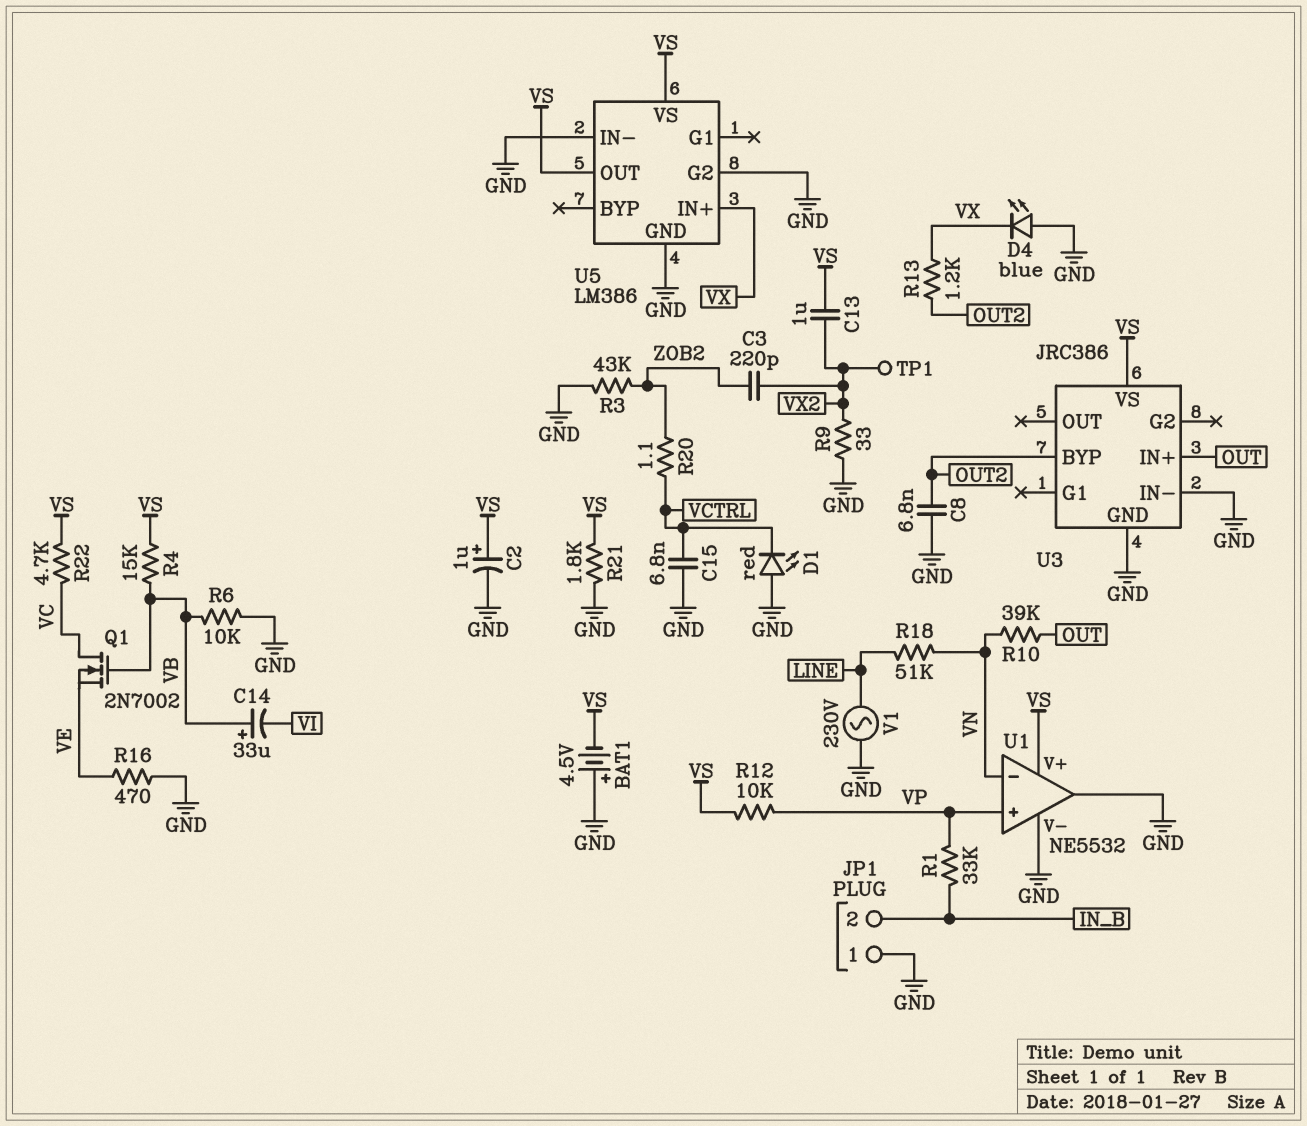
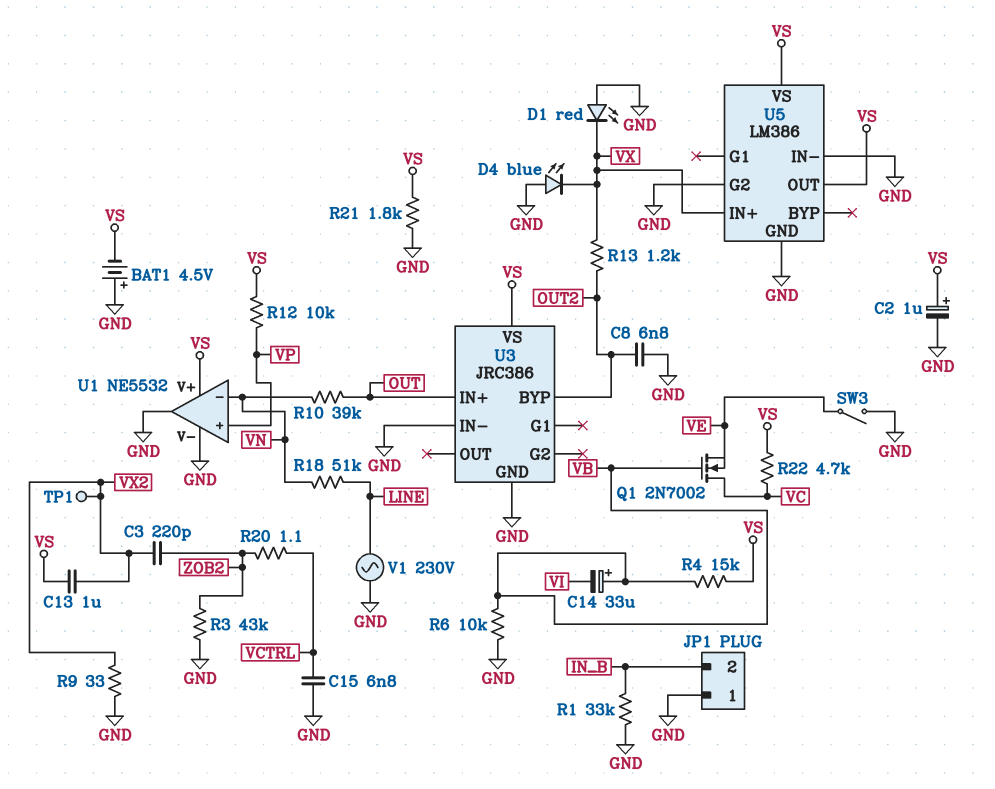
D1: LED red (A GND, K VCTRL) -> LED red (A GND, K VX)
R1: 33k (IN_B, VP) -> 33k (GND, IN_B)
R16: 470 (GND, VE) -> none
SW3: none -> switch (GND, VE)

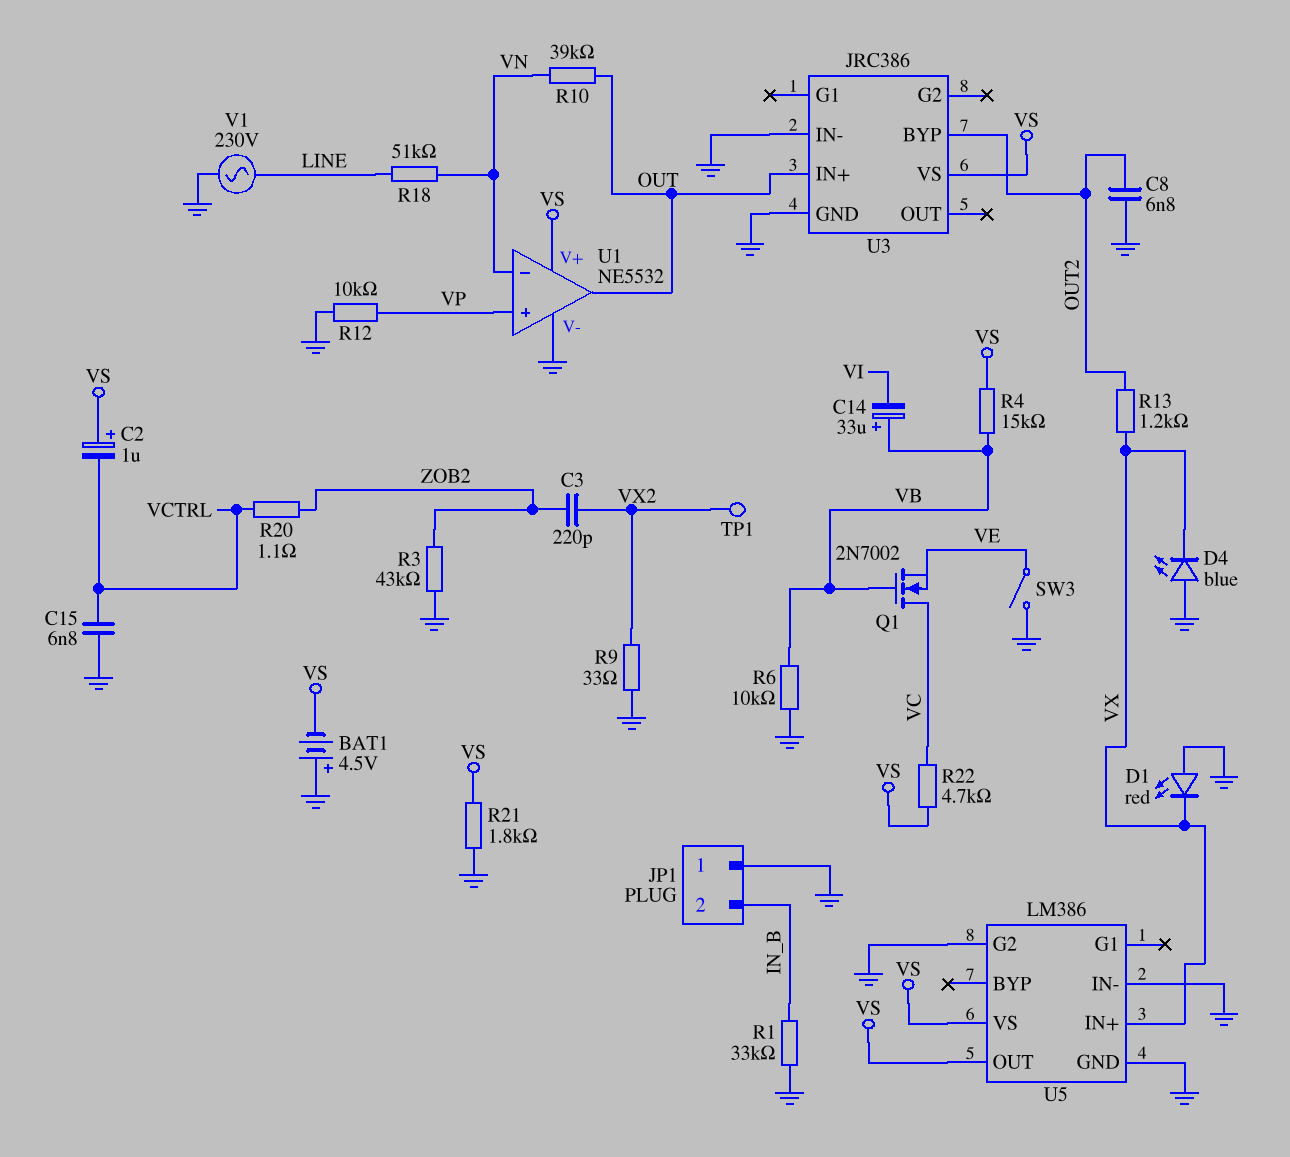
C2: 1uF (plus VS, minus GND) -> 1uF (plus VS, minus VCTRL)
C13: 1uF (VS, VX2) -> none
R12: 10k (VP, VS) -> 10k (GND, VP)
U1 pin out: GND -> OUT

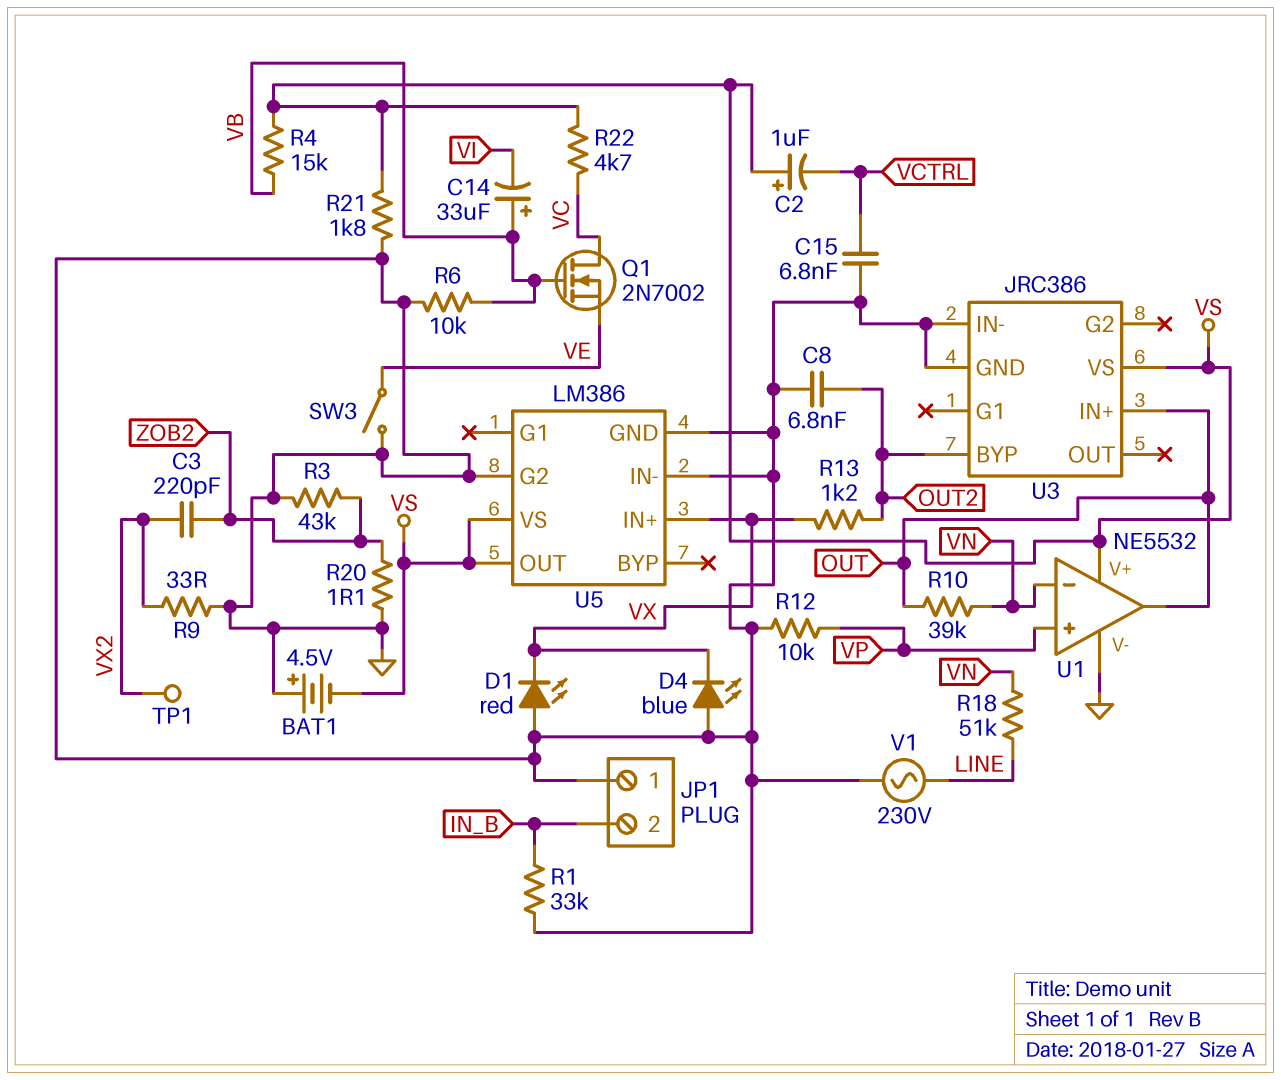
R20: 1.1 (VCTRL, ZOB2) -> 1.1 (GND, ZOB2)

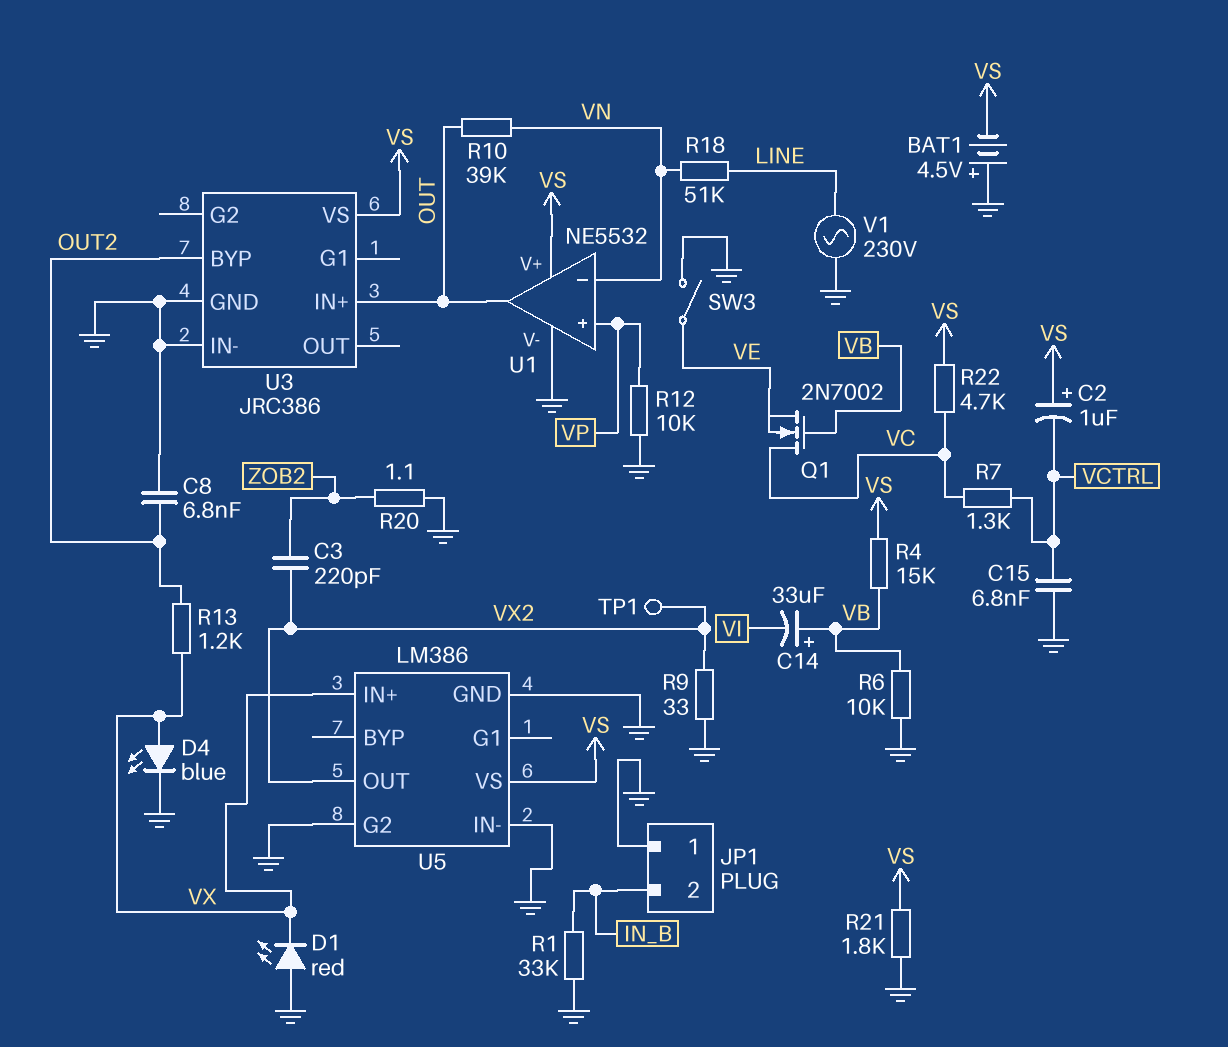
D4: LED blue (A GND, K VX) -> LED blue (A VX, K GND)
R3: 43k (GND, ZOB2) -> none
R7: none -> 1.3k (VC, VCTRL)
U5 pin OUT: VS -> VX2

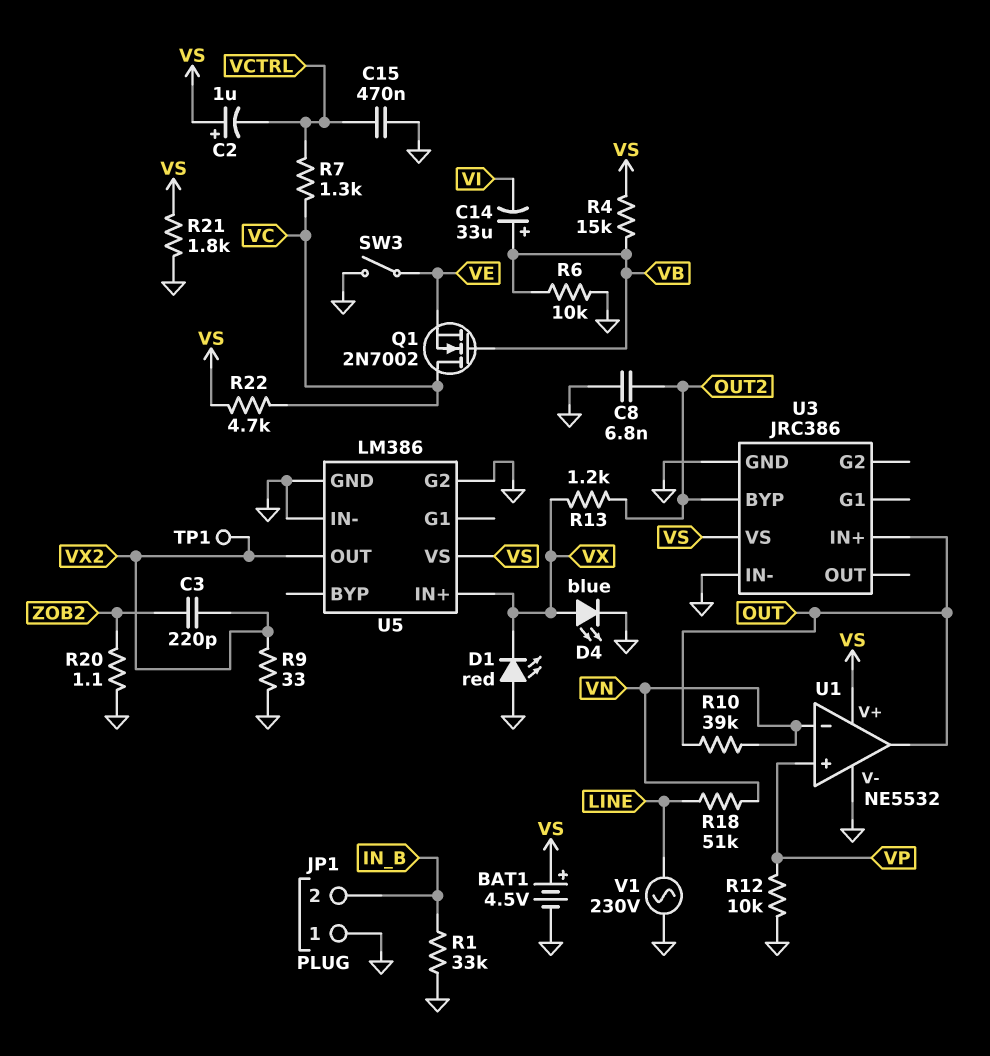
BAT1: 4.5V (plus GND, minus VS) -> 4.5V (plus VS, minus GND)
C15: 6.8nF (GND, VCTRL) -> 470nF (GND, VCTRL)

